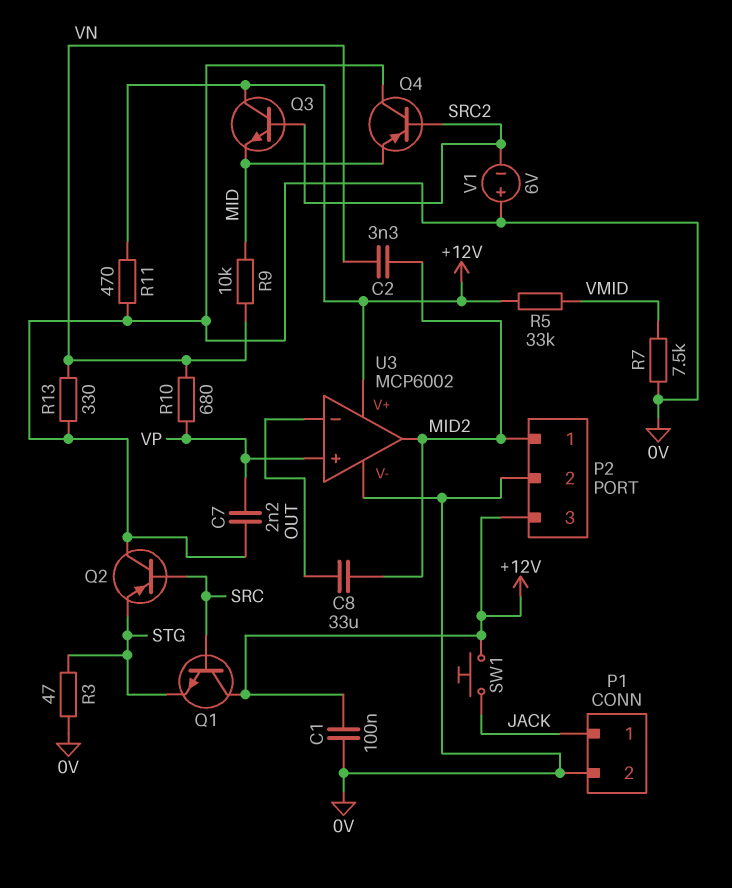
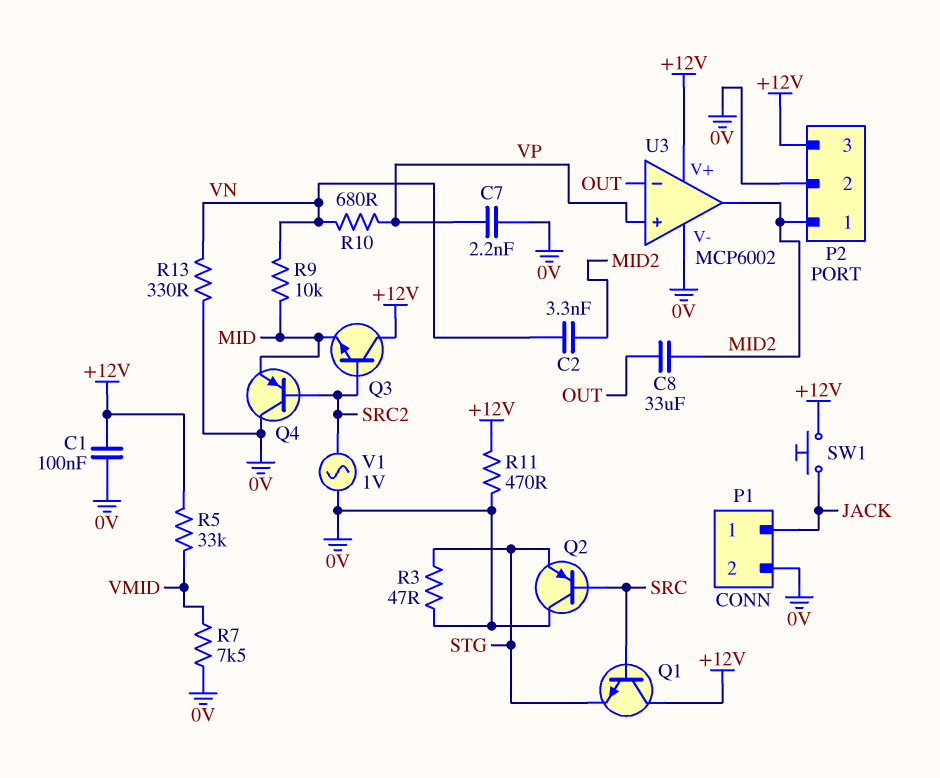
V1: 6V (plus 0V, minus SRC2) -> AC 1V (0V, SRC2)

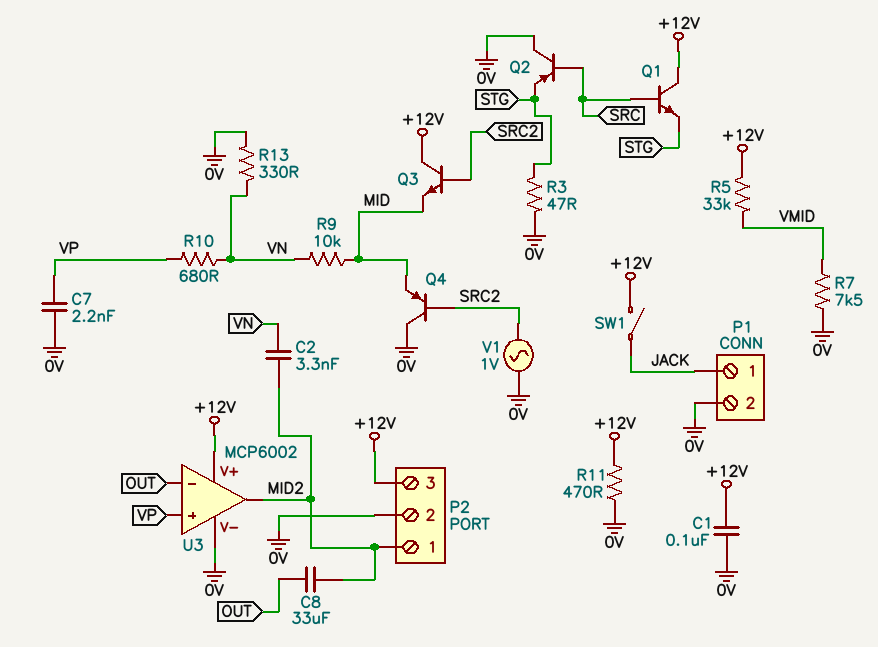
SW1: button (+12V, JACK) -> switch (+12V, JACK)

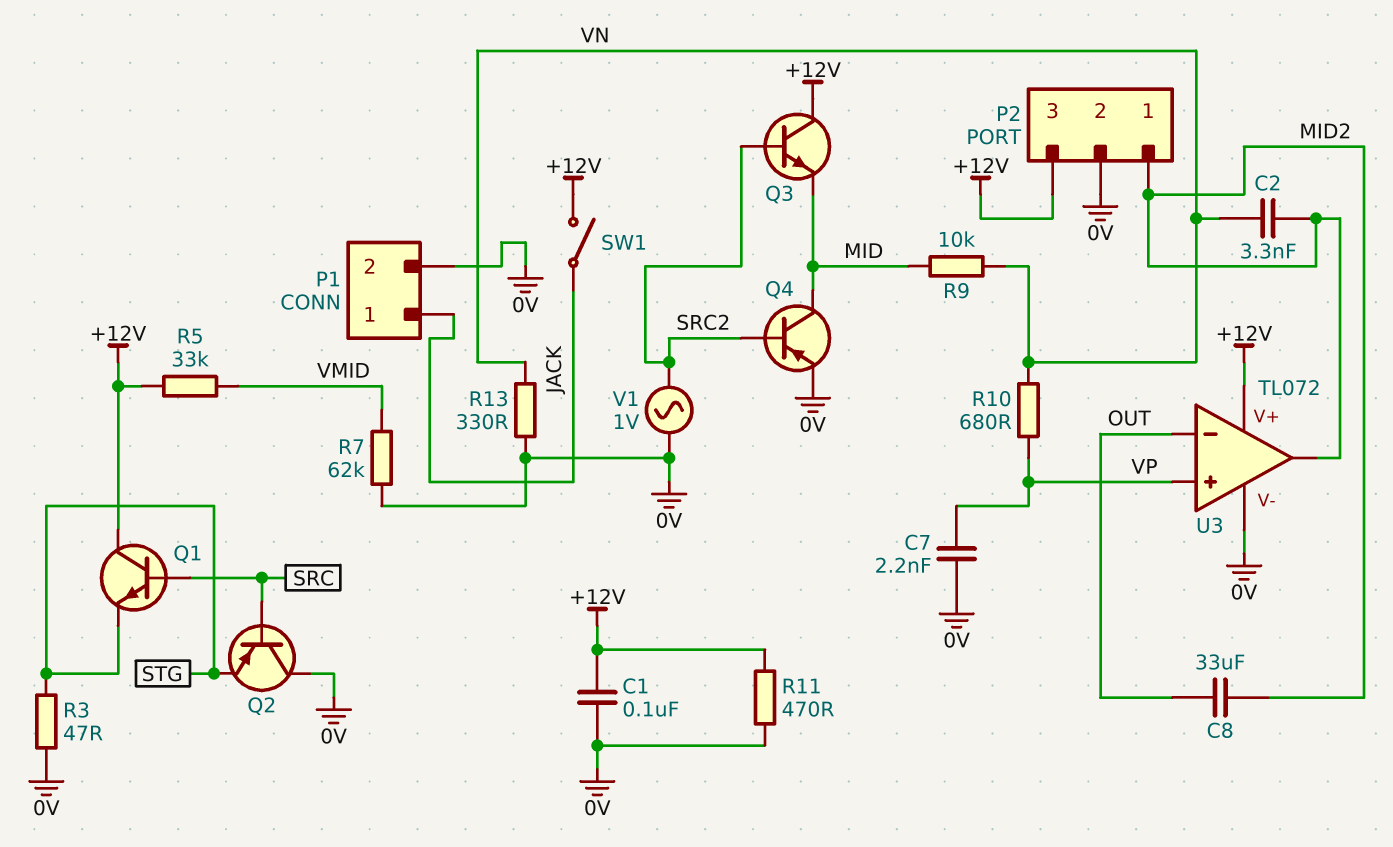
Q4: PNP (B SRC2, C 0V, E MID) -> PNP (B SRC2, C MID, E 0V)
R7: 7.5k (0V, VMID) -> 62k (0V, VMID)
U3: MCP6002 -> TL072

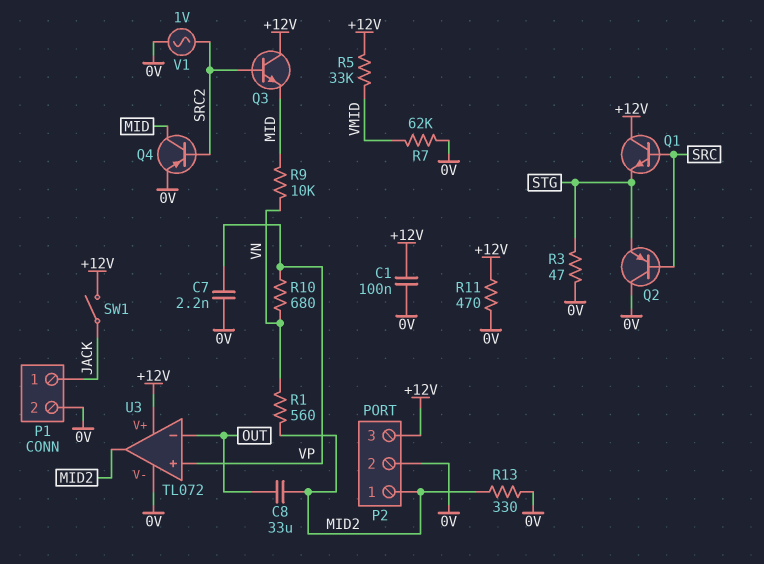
C2: 3.3nF (MID2, VN) -> none
R1: none -> 560 (MID2, VN)
R13: 330 (0V, VN) -> 330 (0V, MID2)

